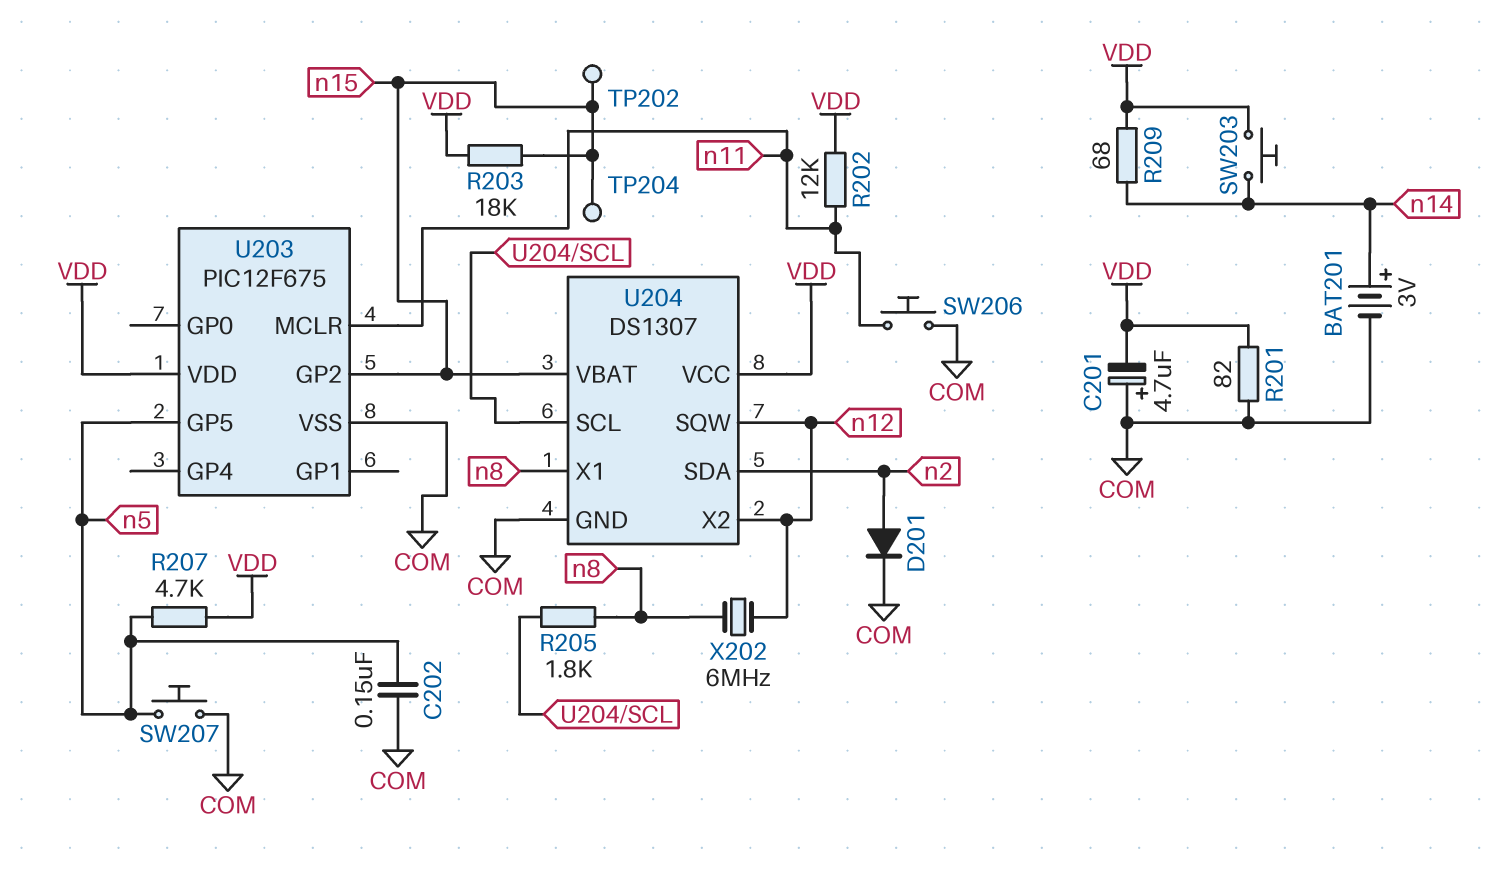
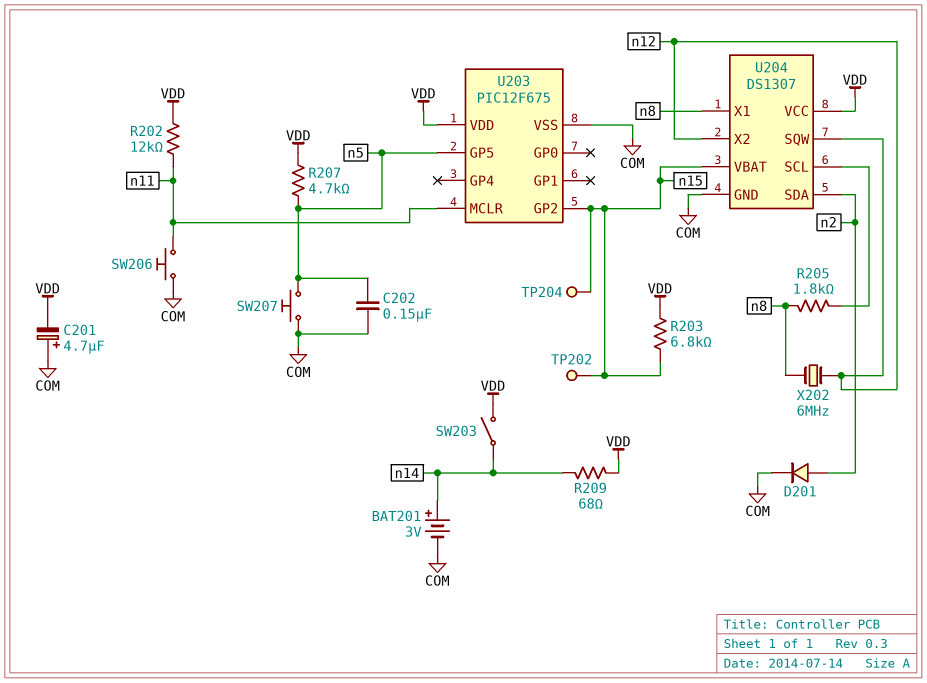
R201: 82 (COM, VDD) -> none
R203: 18k (VDD, n15) -> 6.8k (VDD, n15)
SW203: button (VDD, n14) -> switch (VDD, n14)

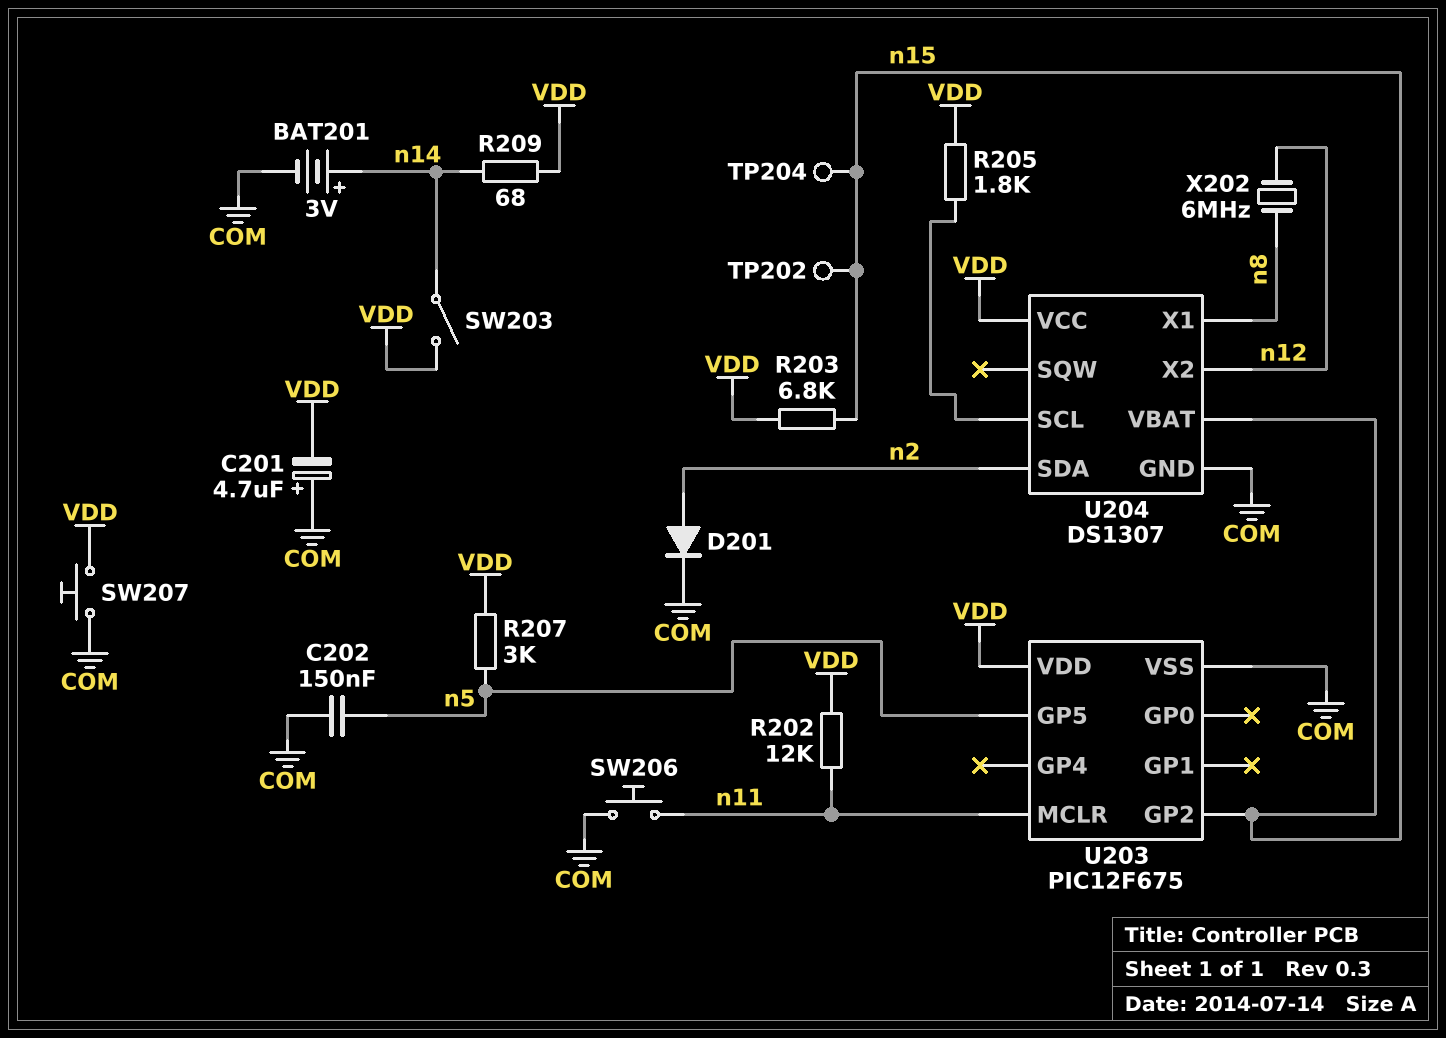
R205: 1.8k (U204/SCL, n8) -> 1.8k (U204/SCL, VDD)
R207: 4.7k (VDD, n5) -> 3k (VDD, n5)
SW207: button (COM, n5) -> button (COM, VDD)
U204 pin SQW: n12 -> none

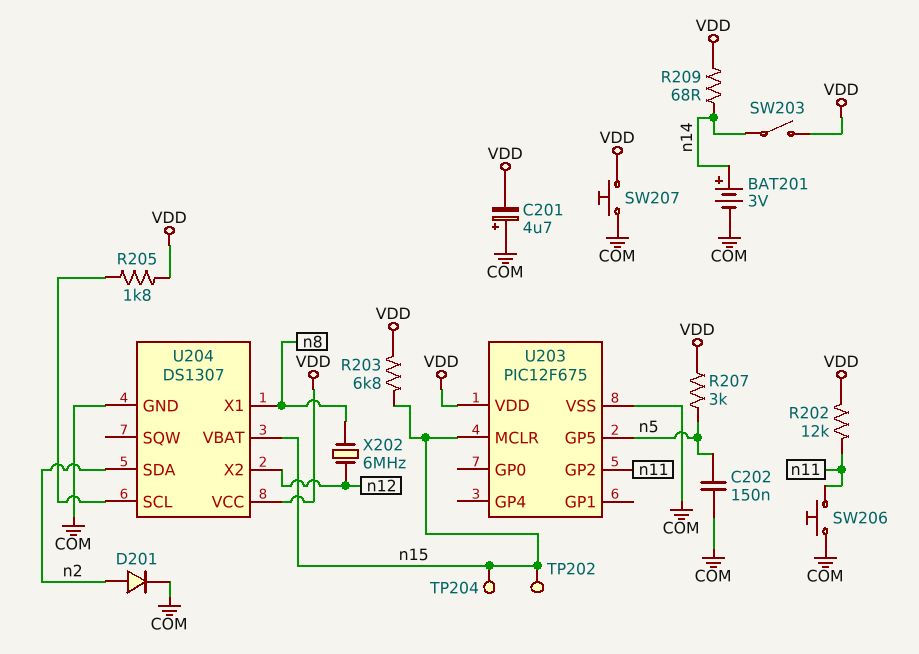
U203 pin GP2: n15 -> n11
U203 pin MCLR: n11 -> n15

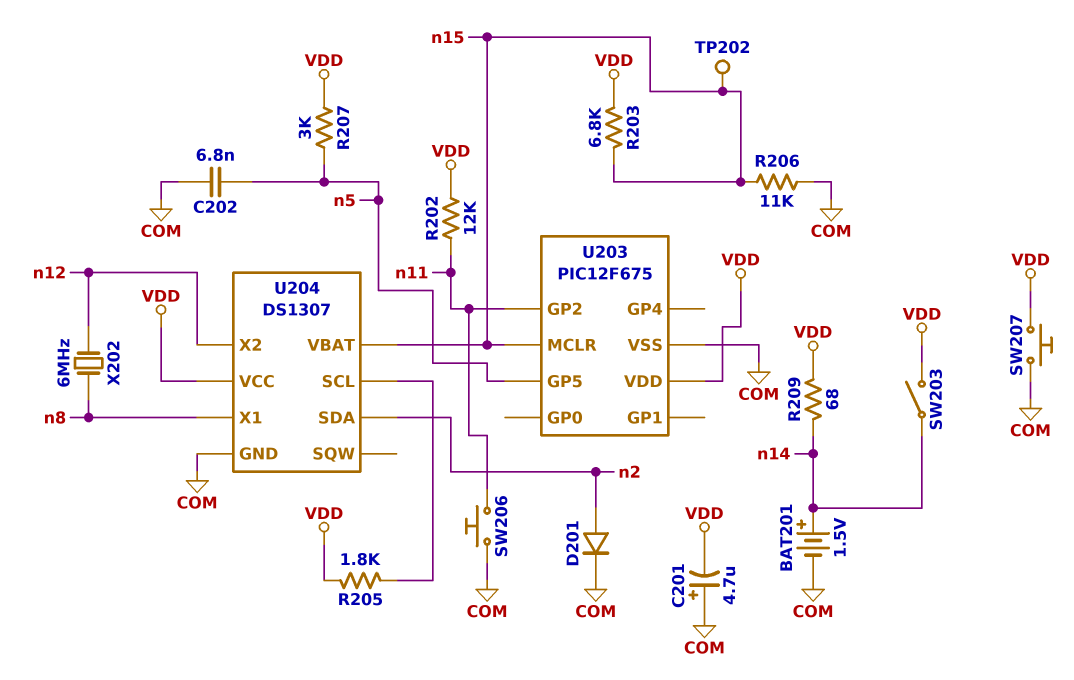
BAT201: 3V (plus n14, minus COM) -> 1.5V (plus n14, minus COM)
C202: 150nF (COM, n5) -> 6.8nF (COM, n5)
R206: none -> 11k (COM, n15)
TP204: test point (n15) -> none

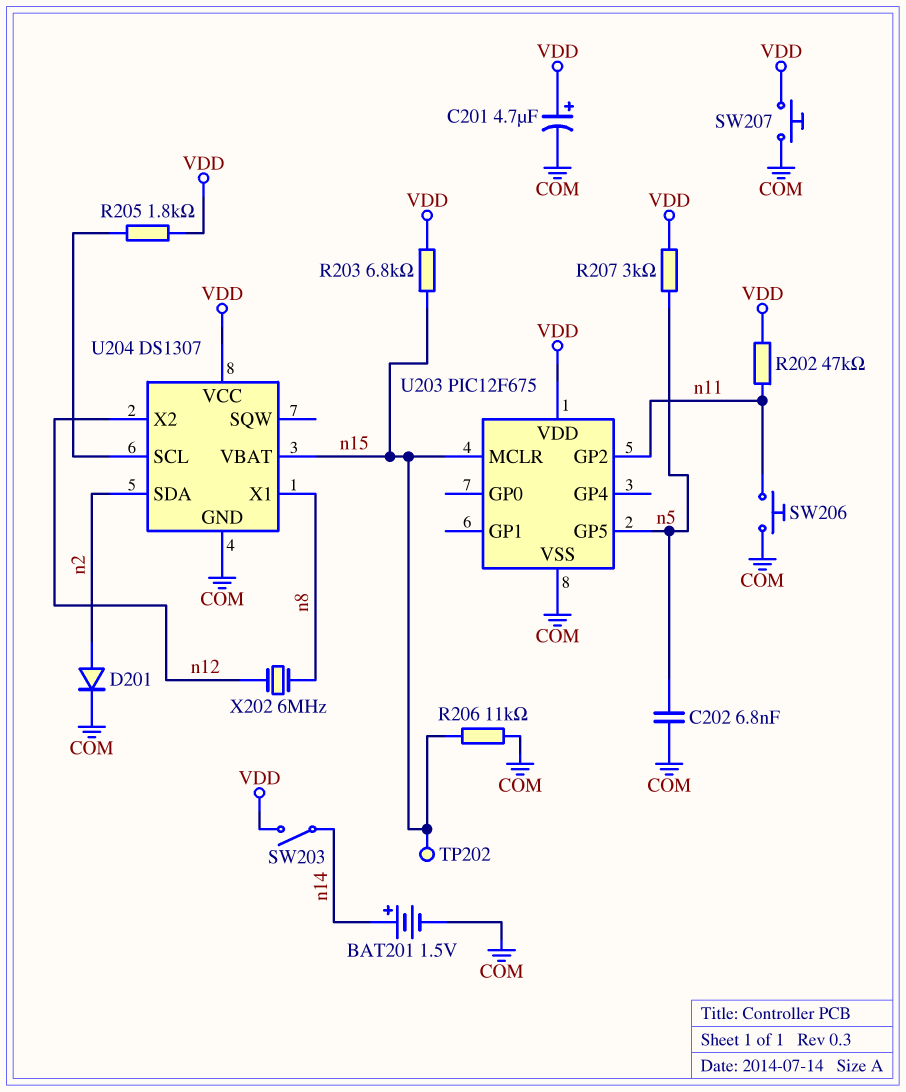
C201: 4.7uF (plus COM, minus VDD) -> 4.7uF (plus VDD, minus COM)
R202: 12k (VDD, n11) -> 47k (VDD, n11)
R209: 68 (VDD, n14) -> none

